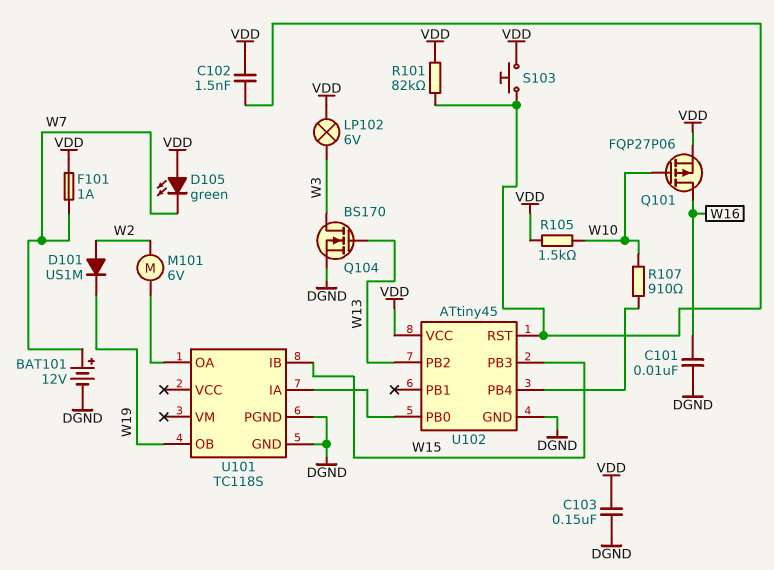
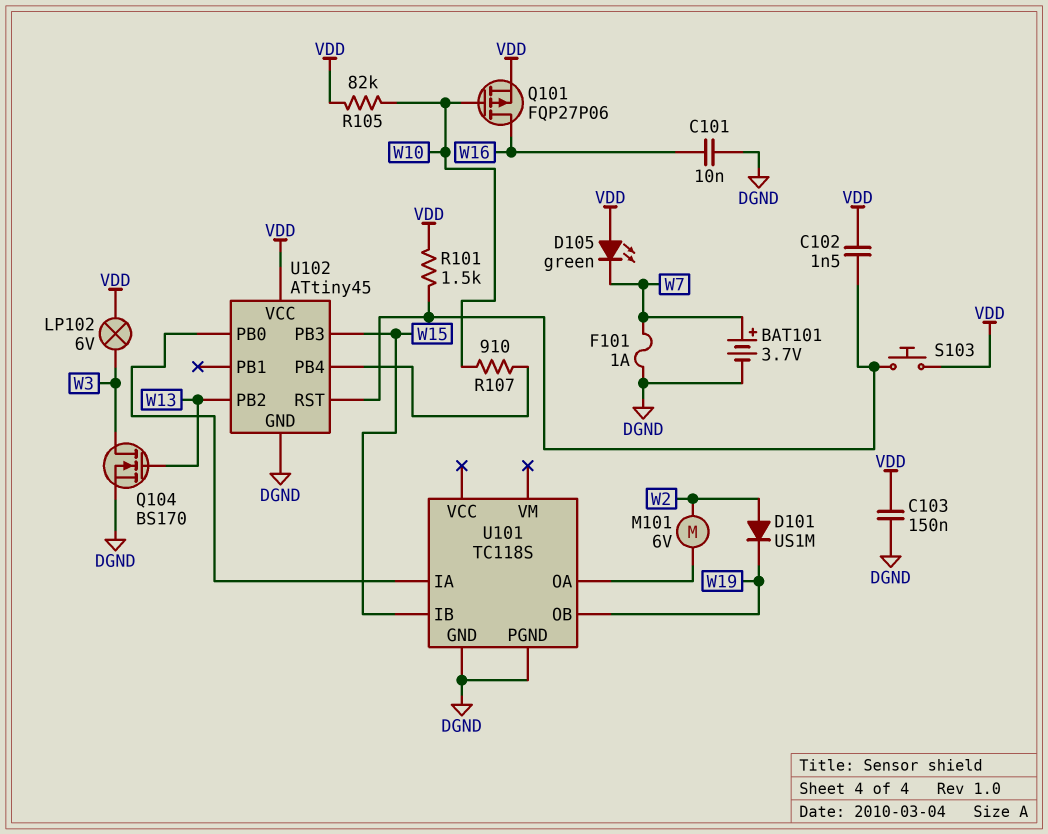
BAT101: 12V (plus W7, minus DGND) -> 3.7V (plus W7, minus DGND)
F101: 1A (VDD, W7) -> 1A (DGND, W7)
R101: 82k (U102/RST, VDD) -> 1.5k (U102/RST, VDD)
R105: 1.5k (VDD, W10) -> 82k (VDD, W10)

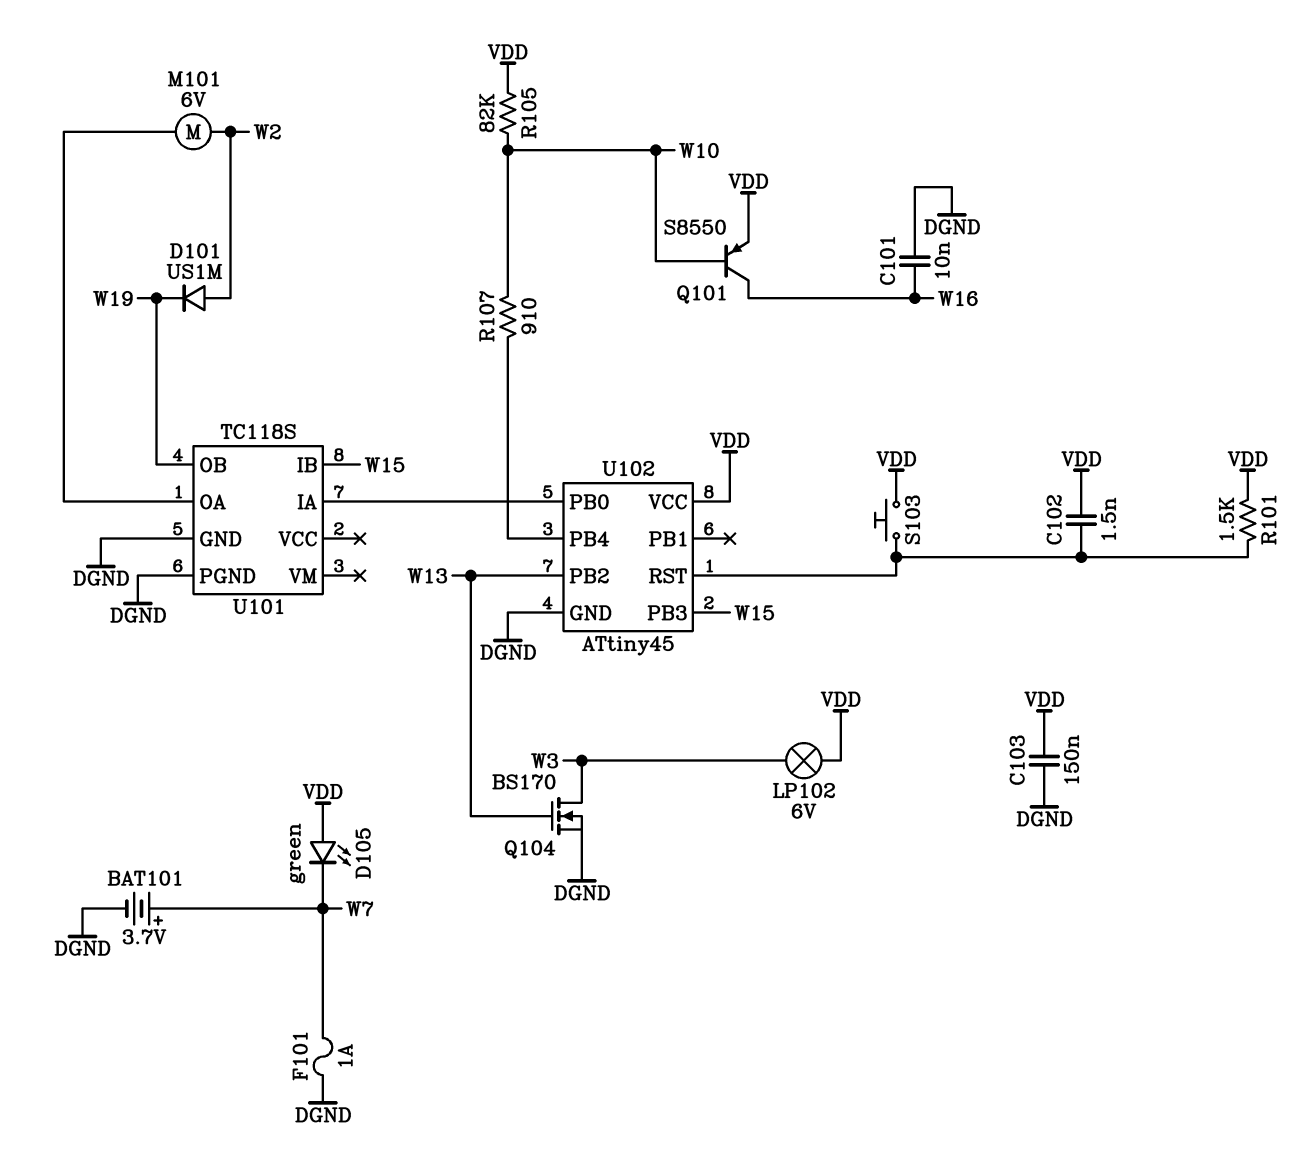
Q101: PMOS FQP27P06 (G W10, D W16, S VDD) -> PNP S8550 (B W10, C W16, E VDD)

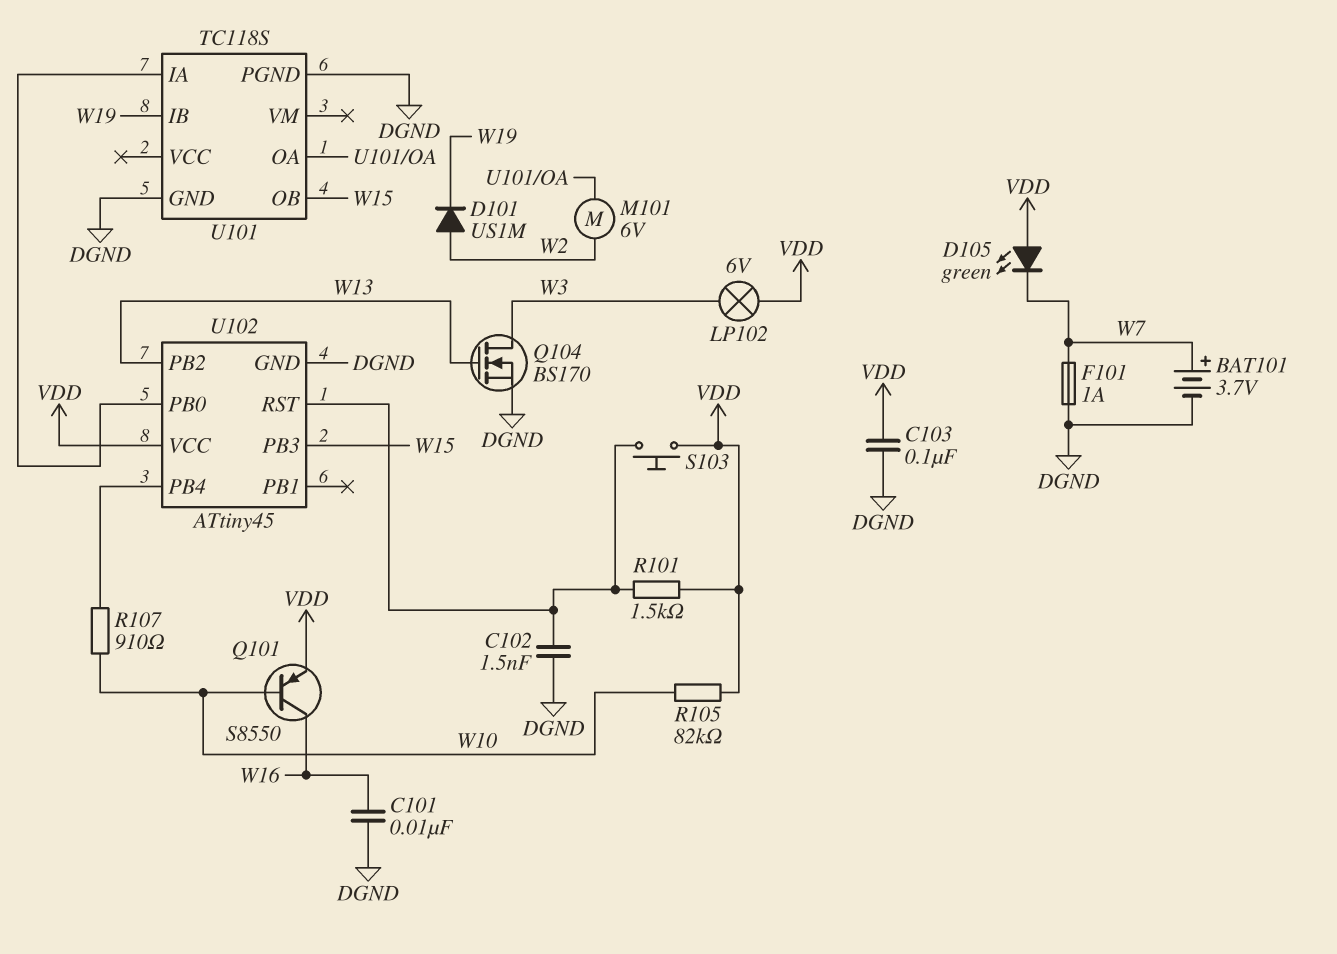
C102: 1.5nF (U102/RST, VDD) -> 1.5nF (DGND, U102/RST)
C103: 150nF (DGND, VDD) -> 100nF (DGND, VDD)
U101 pin IB: W15 -> W19
U101 pin OB: W19 -> W15

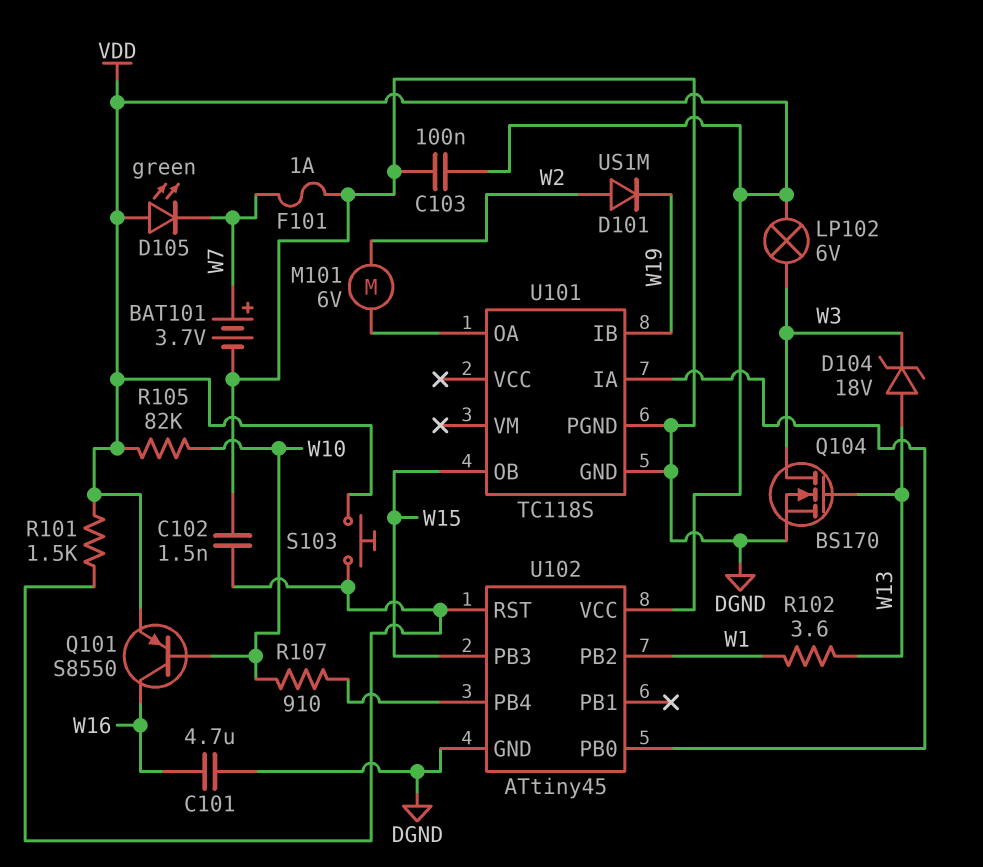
C101: 10nF (DGND, W16) -> 4.7uF (DGND, W16)
D104: none -> zener 18V (A W13, K W3)
R102: none -> 3.6 (W1, W13)
U102 pin PB2: W13 -> W1

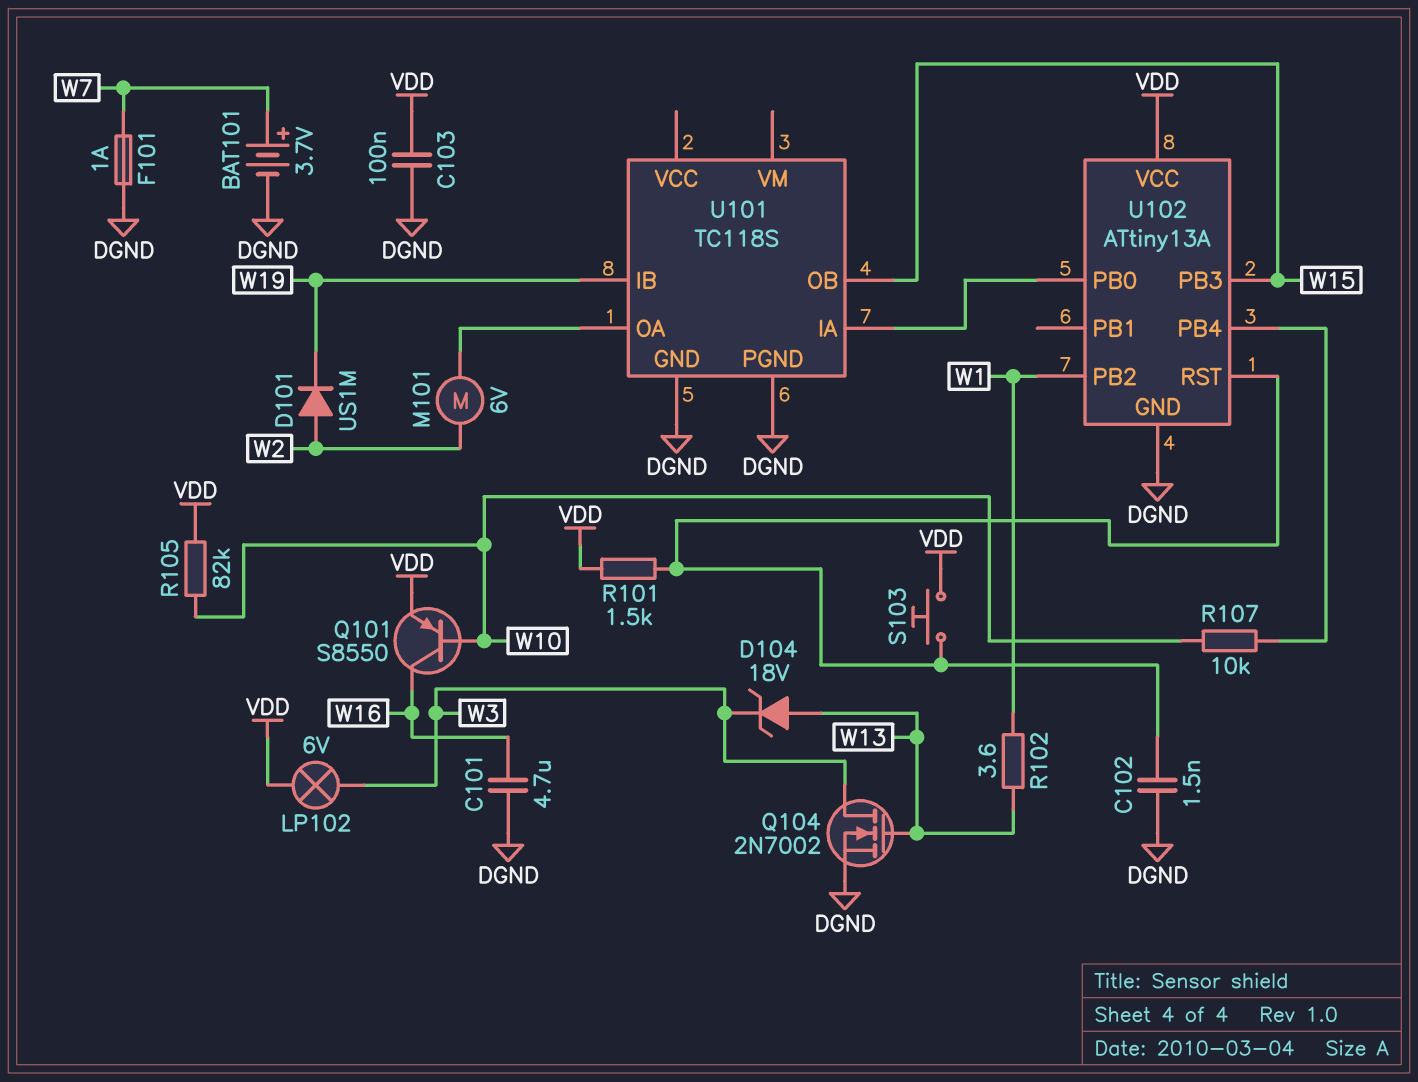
D105: LED green (A VDD, K W7) -> none
Q104: NMOS BS170 (G W13, D W3, S DGND) -> NMOS 2N7002 (G W13, D W3, S DGND)
R107: 910 (U102/PB4, W10) -> 10k (U102/PB4, W10)
U102: ATtiny45 -> ATtiny13A

